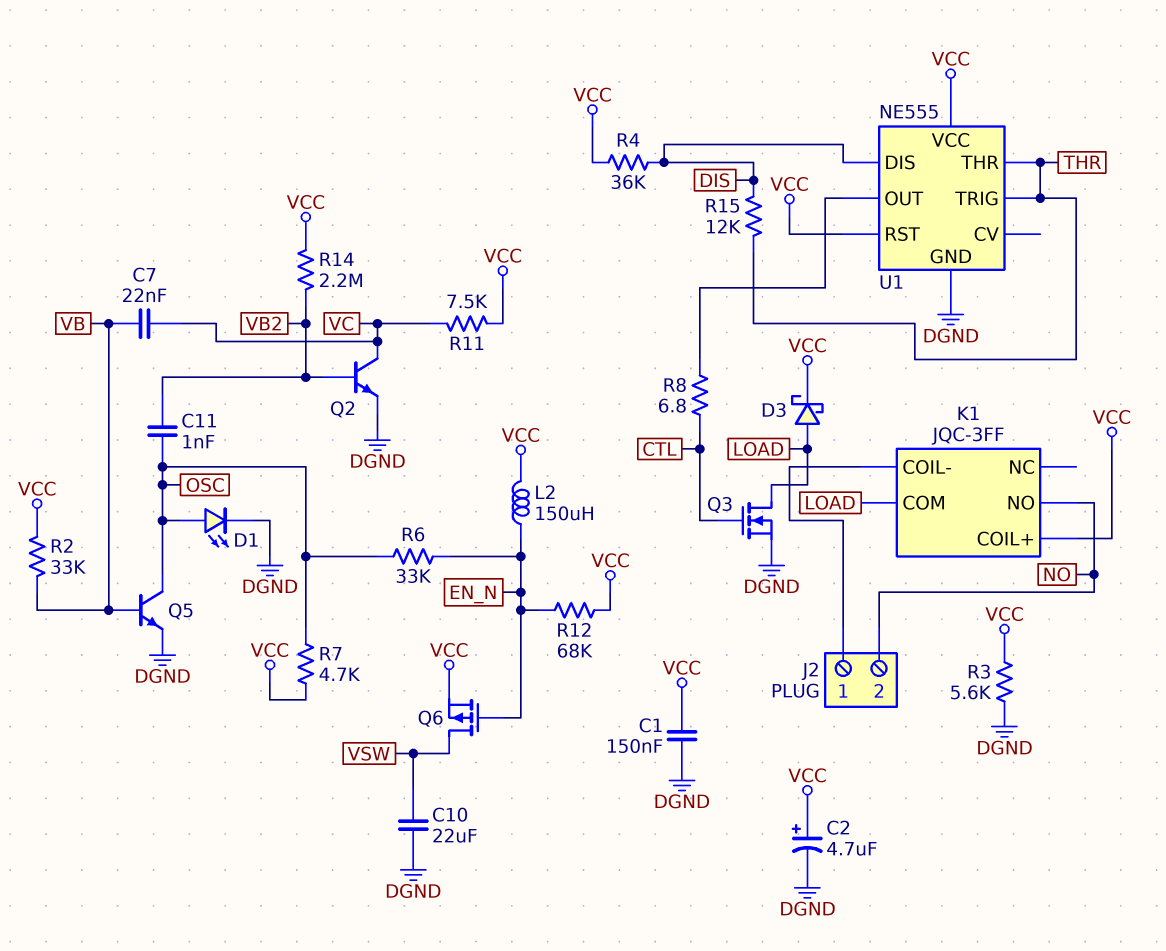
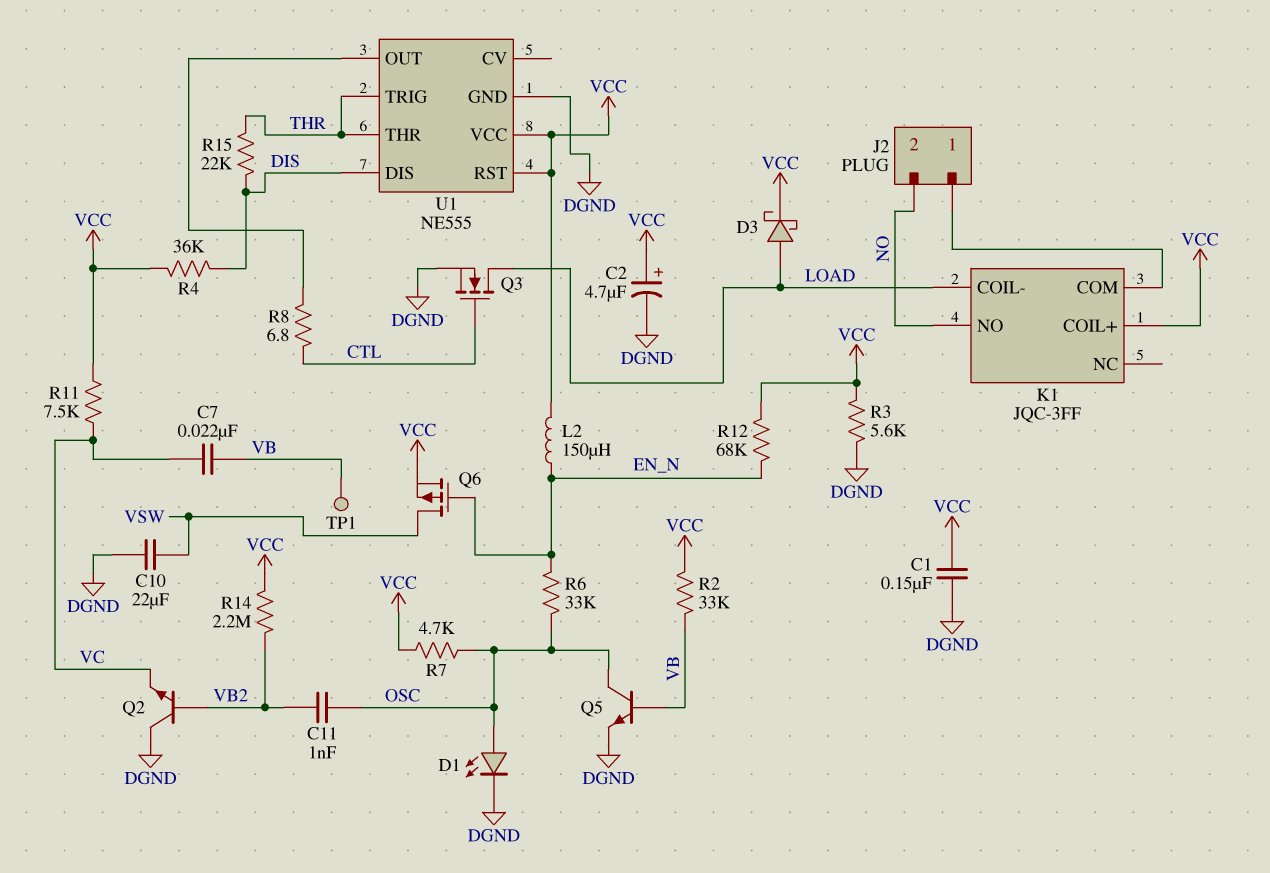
K1 pin COIL-: J2/1 -> LOAD
K1 pin COM: LOAD -> J2/1
Q2: NPN (B VB2, C VC, E DGND) -> NPN (B VB2, C DGND, E VC)
R15: 12k (DIS, THR) -> 22k (DIS, THR)
TP1: none -> test point (VB)

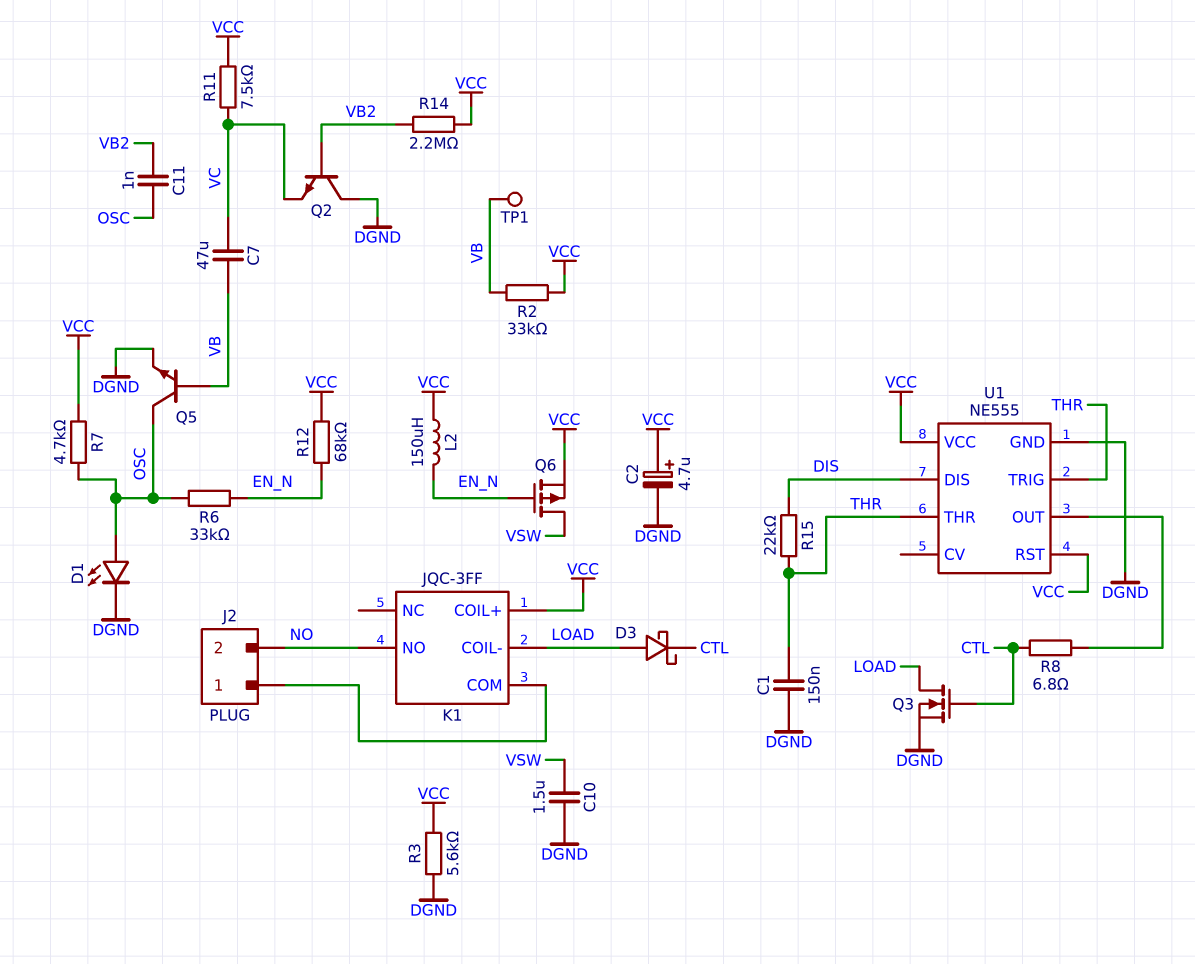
C1: 150nF (DGND, VCC) -> 150nF (DGND, THR)
C7: 22nF (VB, VC) -> 47uF (VB, VC)
C10: 22uF (DGND, VSW) -> 1.5uF (DGND, VSW)
D3: schottky (A LOAD, K VCC) -> schottky (A LOAD, K CTL)
R4: 36k (DIS, VCC) -> none

